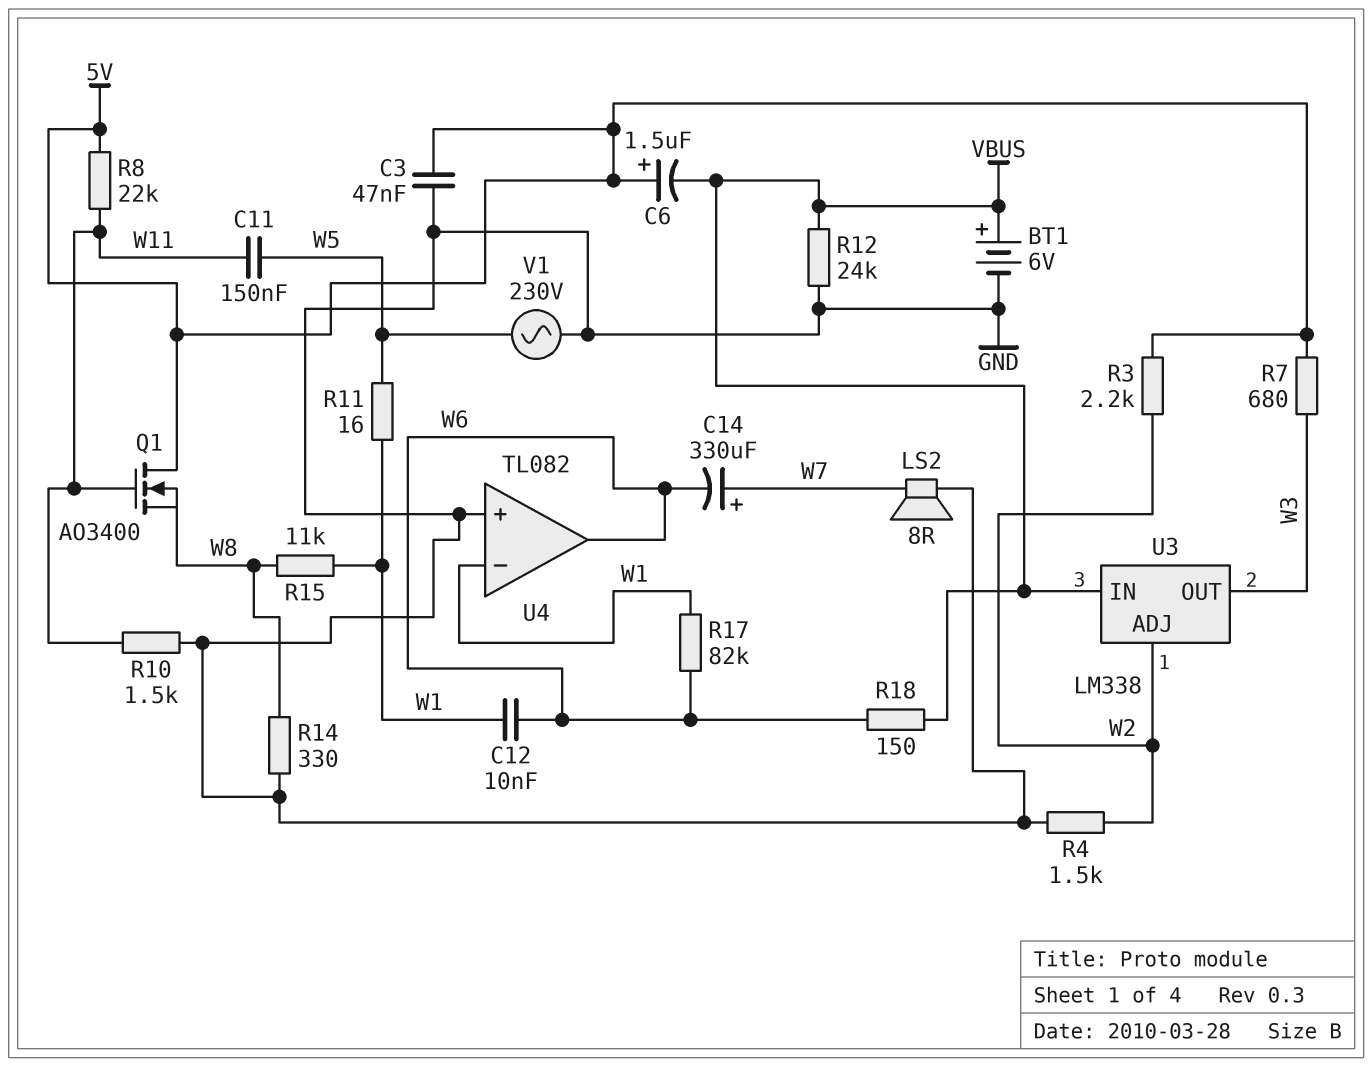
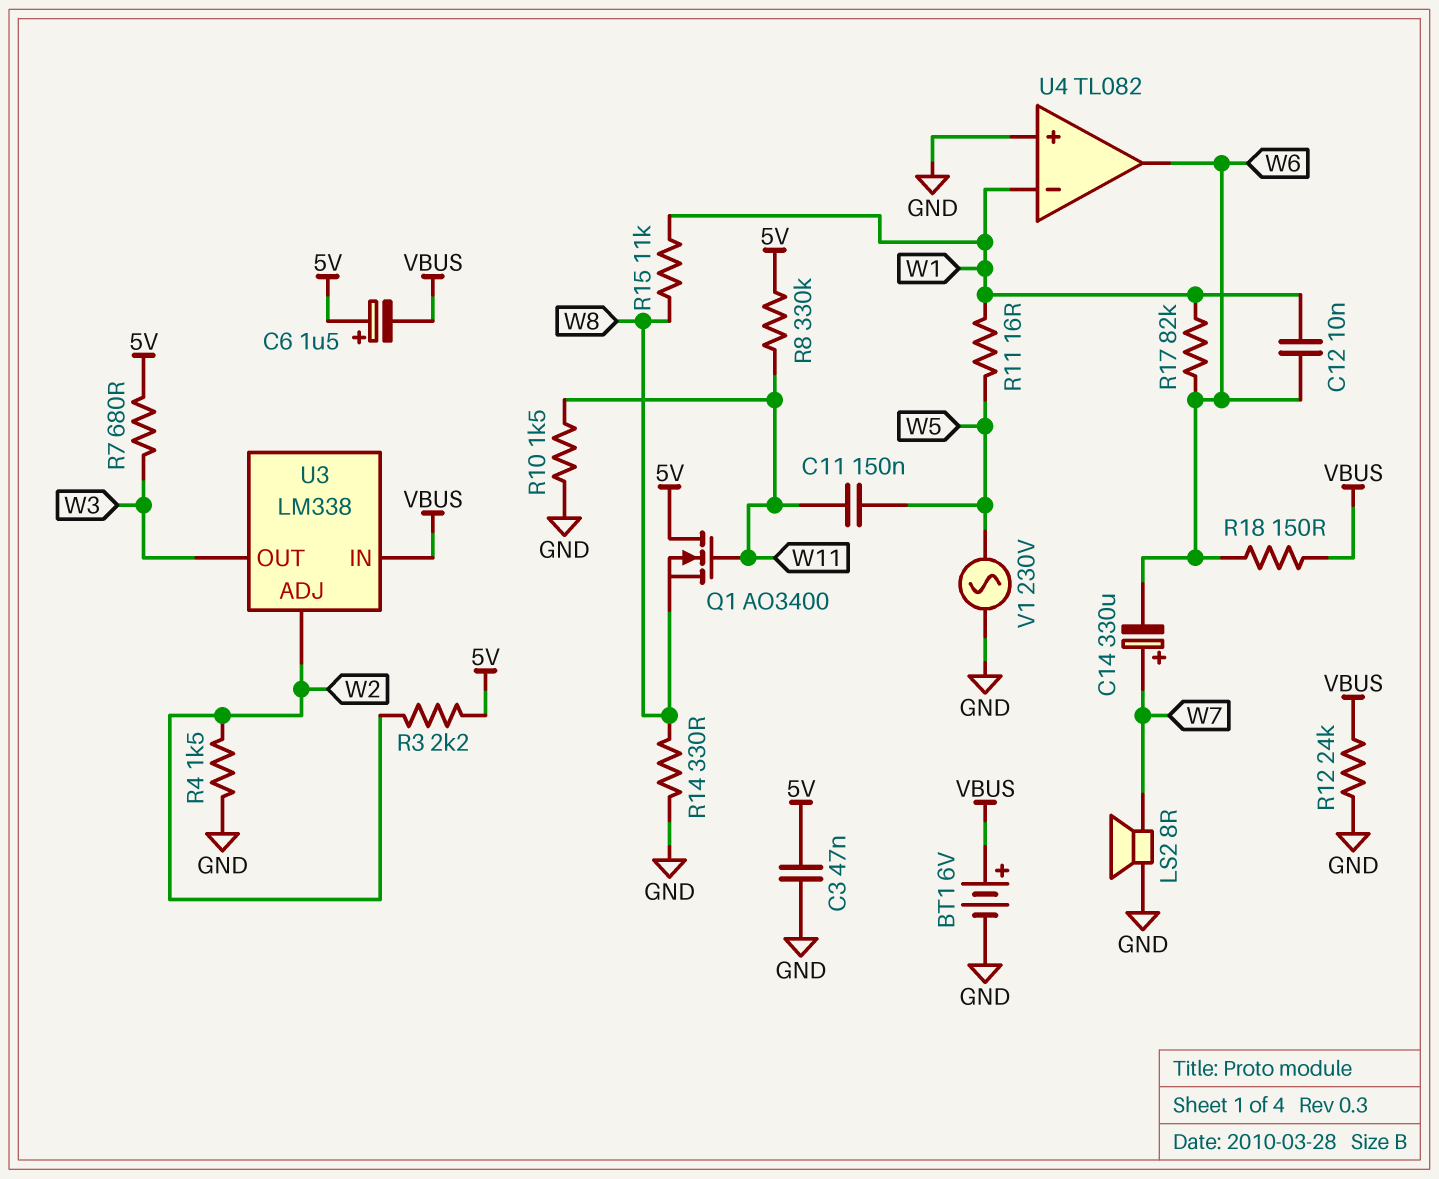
R8: 22k (5V, W11) -> 330k (5V, W11)

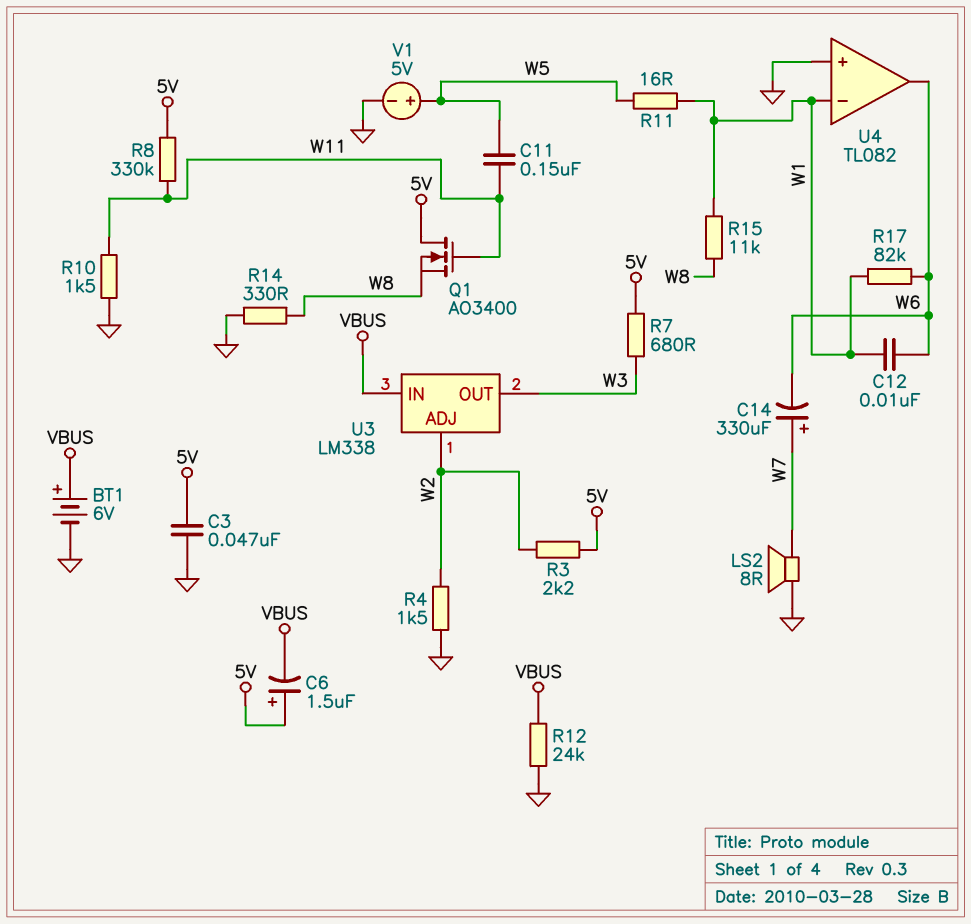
R18: 150 (VBUS, W6) -> none
V1: AC 230V (GND, W5) -> 5V (plus W5, minus GND)

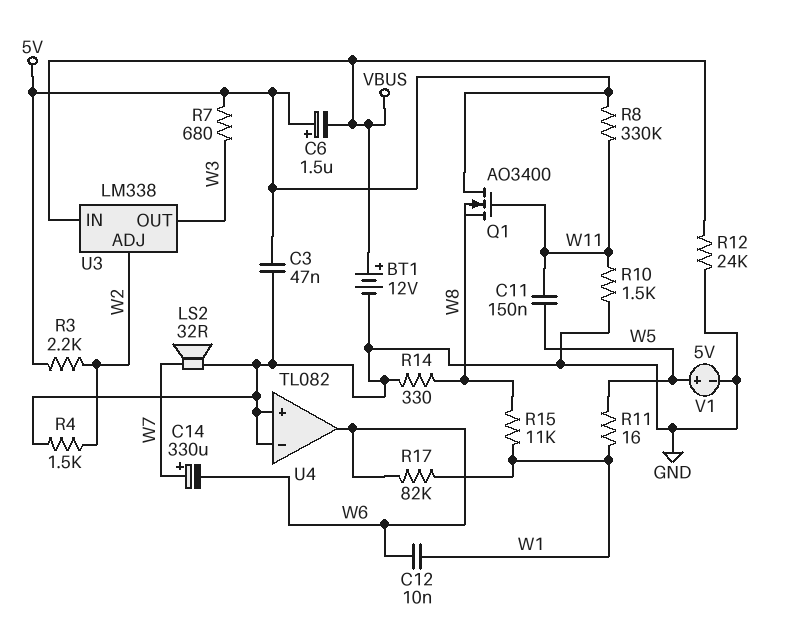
BT1: 6V (plus VBUS, minus GND) -> 12V (plus VBUS, minus GND)
LS2: speaker 8R (GND, W7) -> speaker 32R (GND, W7)
U4 pin in-: W1 -> GND

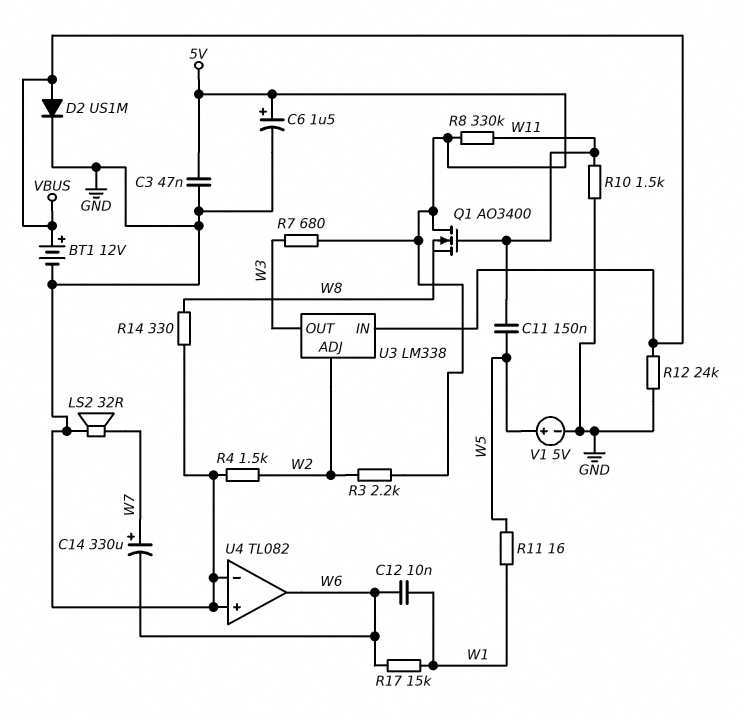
C6: 1.5uF (plus 5V, minus VBUS) -> 1.5uF (plus 5V, minus GND)
D2: none -> diode US1M (A VBUS, K GND)
R15: 11k (W1, W8) -> none
R17: 82k (W1, W6) -> 15k (W1, W6)

